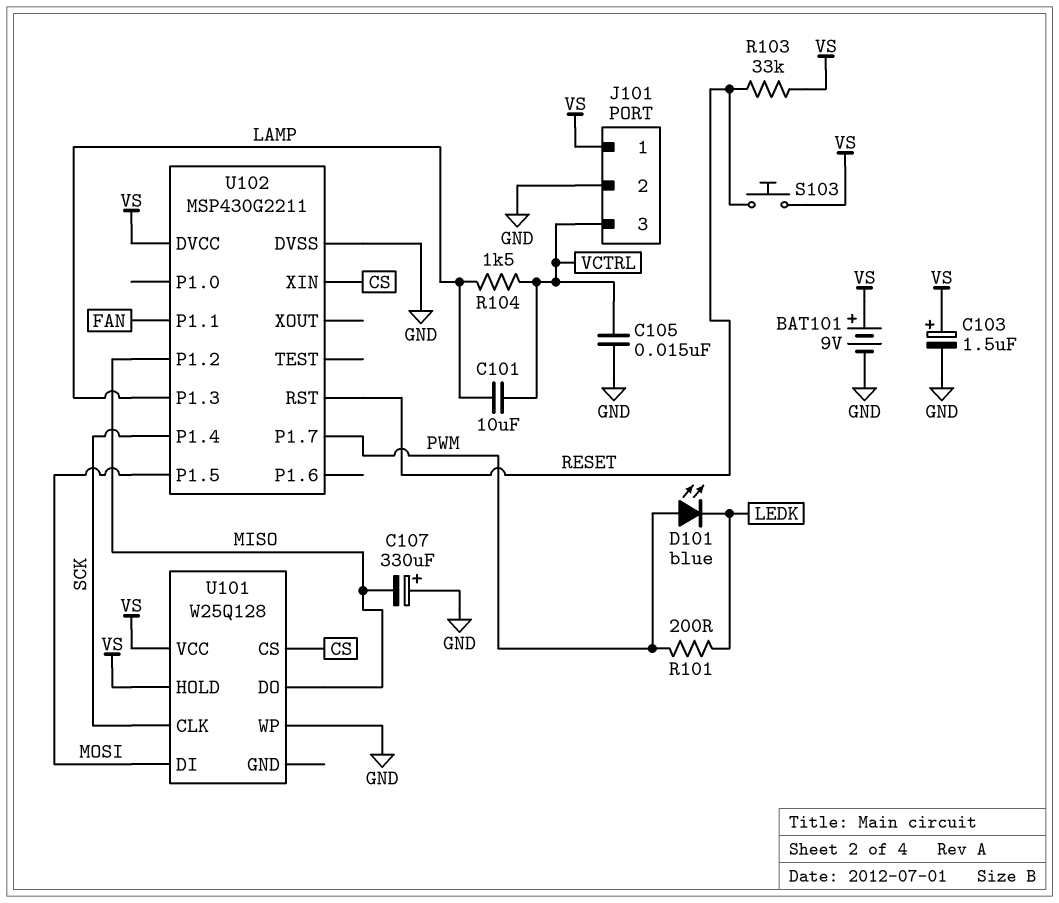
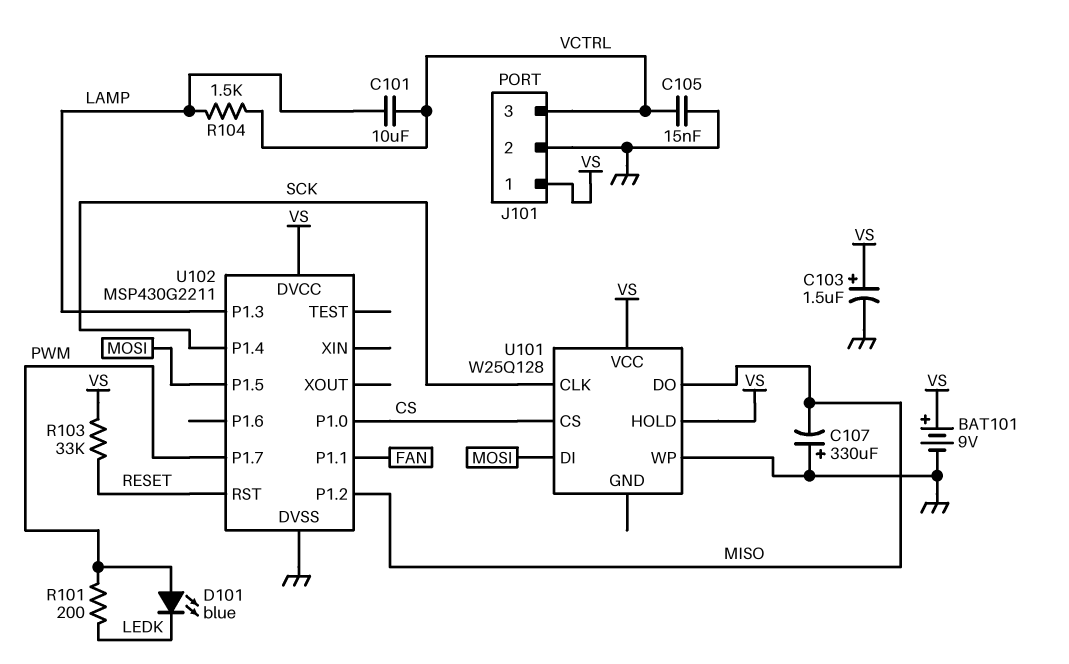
S103: button (RESET, VS) -> none
U102 pin P1.0: none -> CS
U102 pin XIN: CS -> none

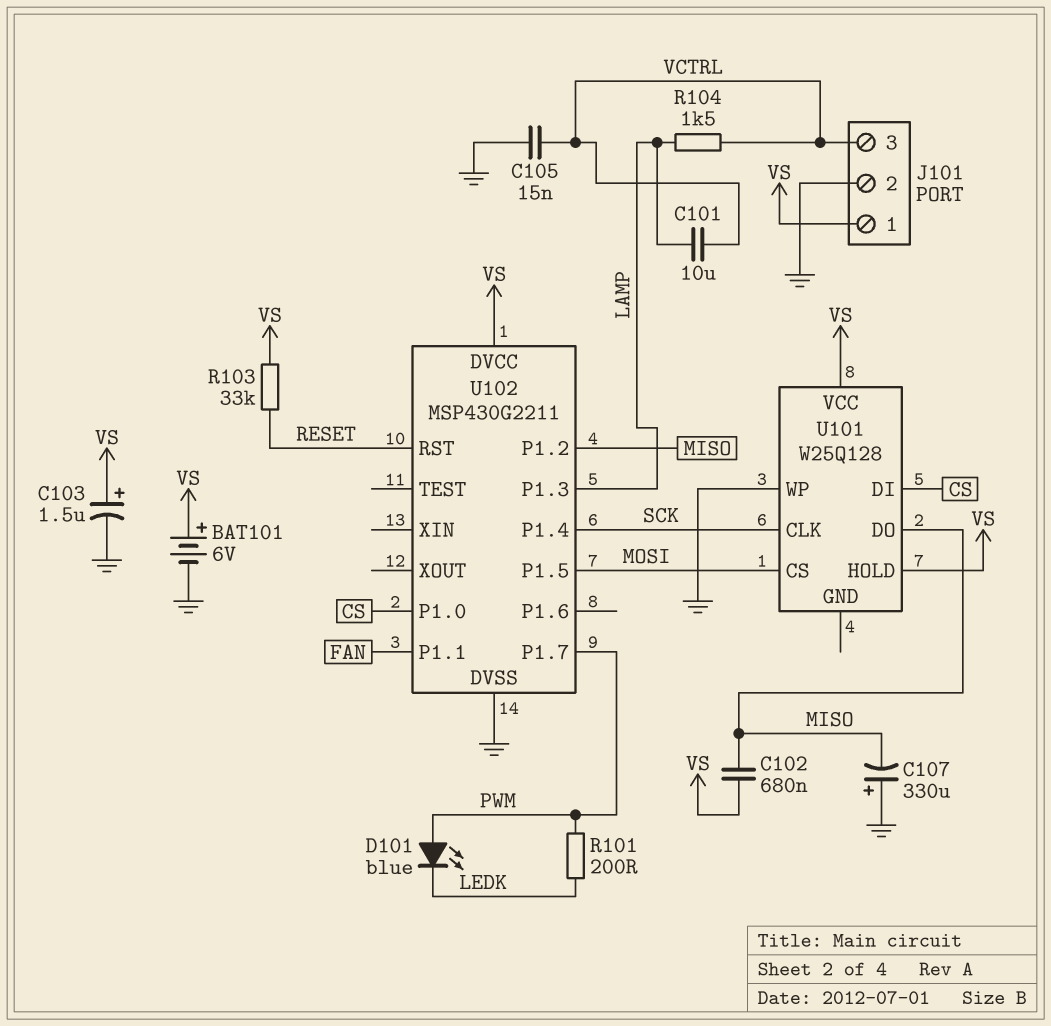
BAT101: 9V (plus VS, minus GND) -> 6V (plus VS, minus GND)
C102: none -> 680nF (MISO, VS)
U101 pin CS: CS -> MOSI
U101 pin DI: MOSI -> CS

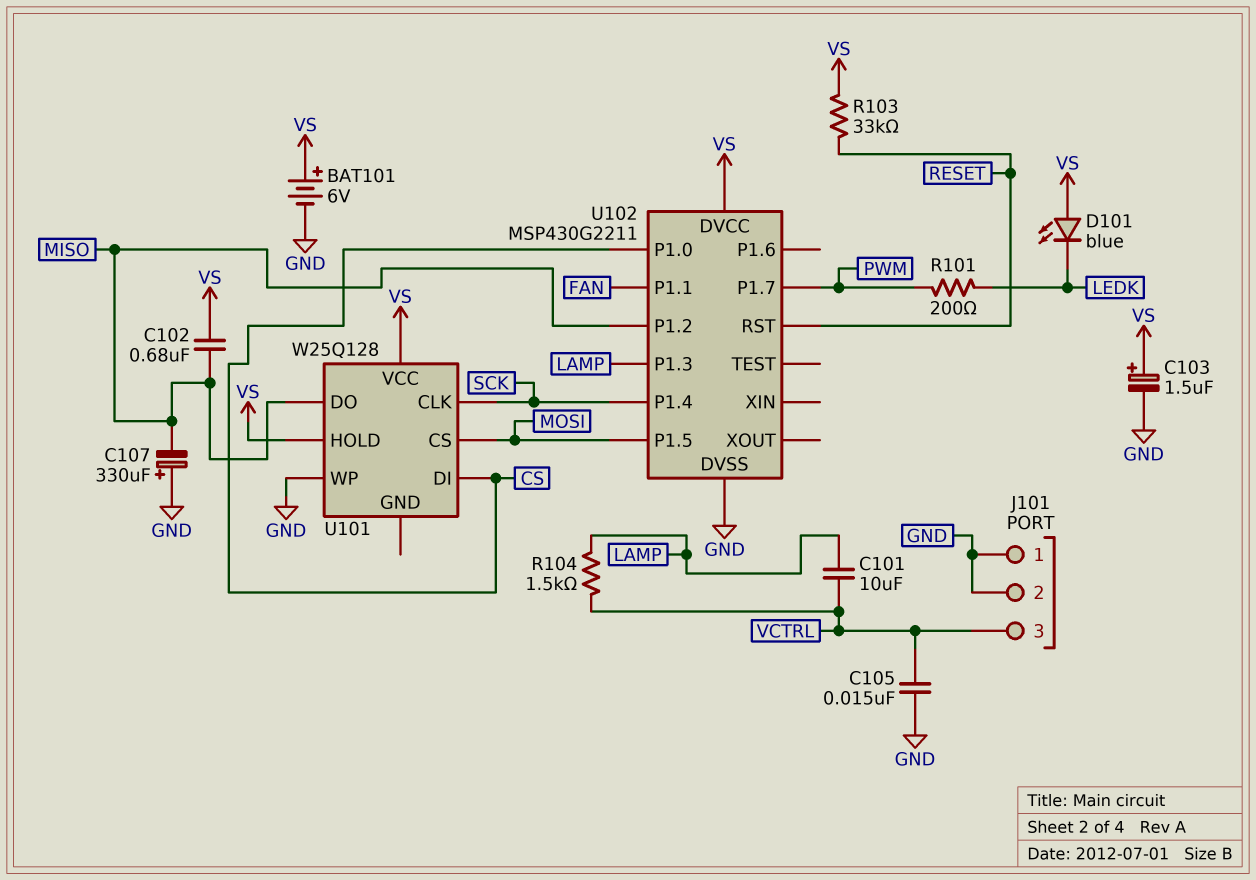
D101: LED blue (A PWM, K LEDK) -> LED blue (A VS, K LEDK)
J101 pin 1: VS -> GND

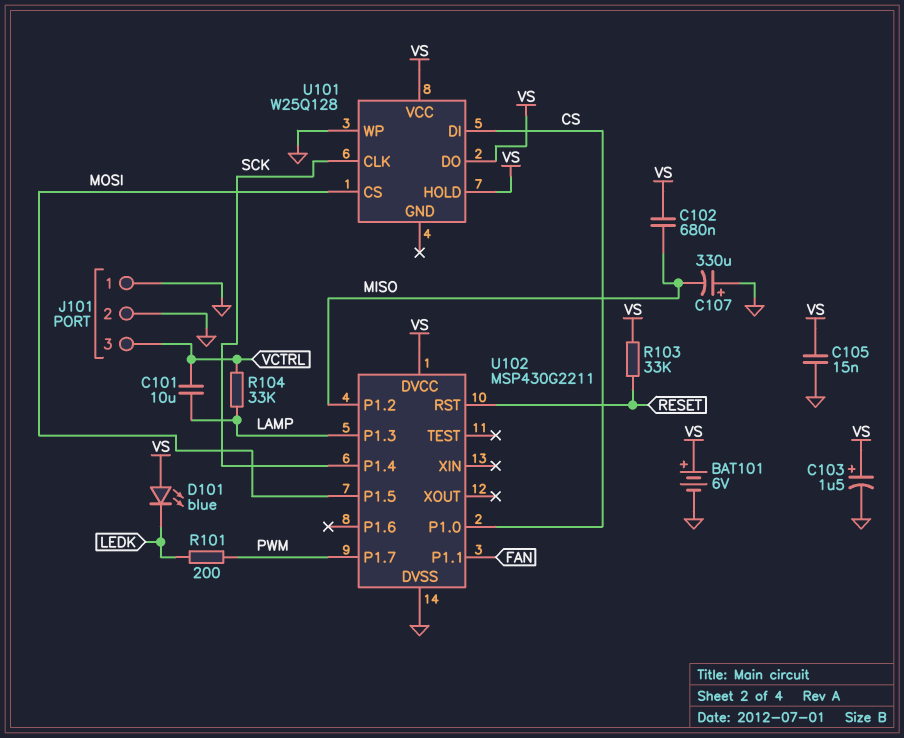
C105: 15nF (GND, VCTRL) -> 15nF (GND, VS)
R104: 1.5k (LAMP, VCTRL) -> 33k (LAMP, VCTRL)
U101 pin DO: MISO -> VS

